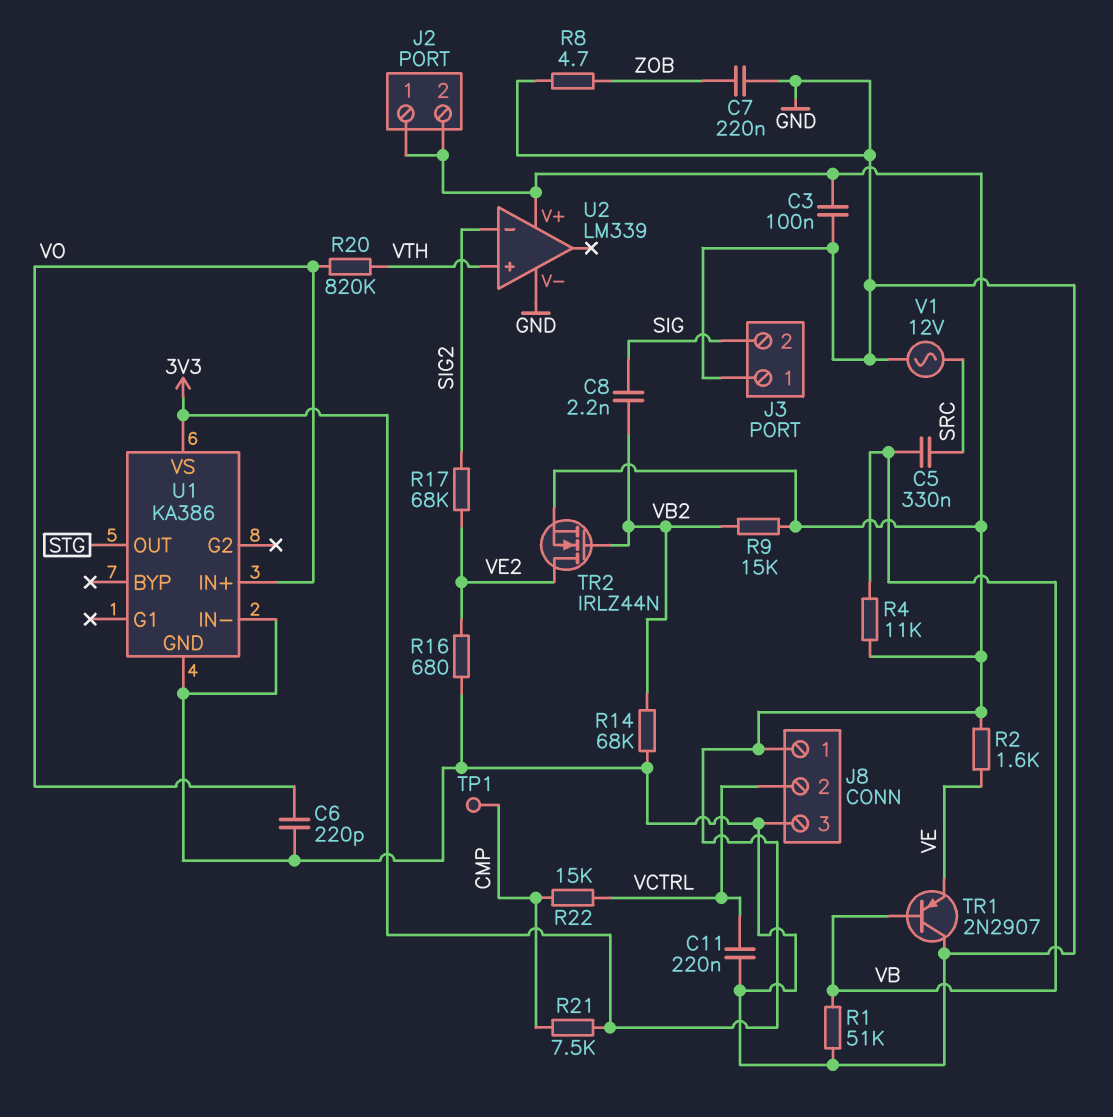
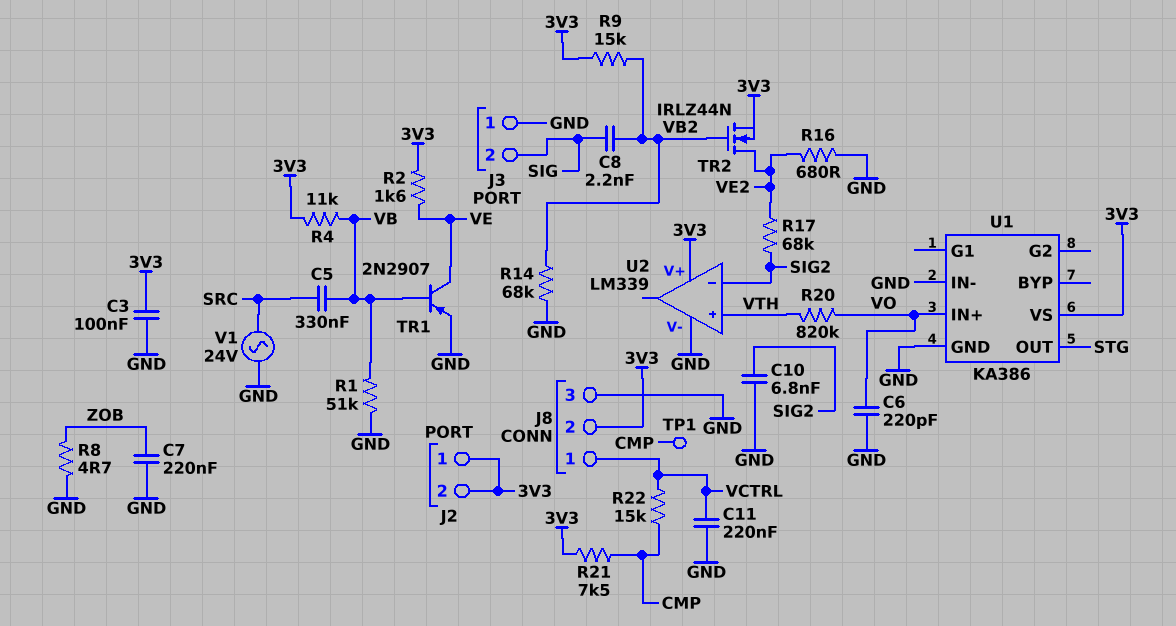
C10: none -> 6.8nF (GND, SIG2)
J8 pin 1: 3V3 -> VCTRL
J8 pin 2: VCTRL -> 3V3
TR1: PNP 2N2907 (B VB, C GND, E VE) -> PNP 2N2907 (B VB, C VE, E GND)
V1: AC 12V (GND, SRC) -> AC 24V (GND, SRC)

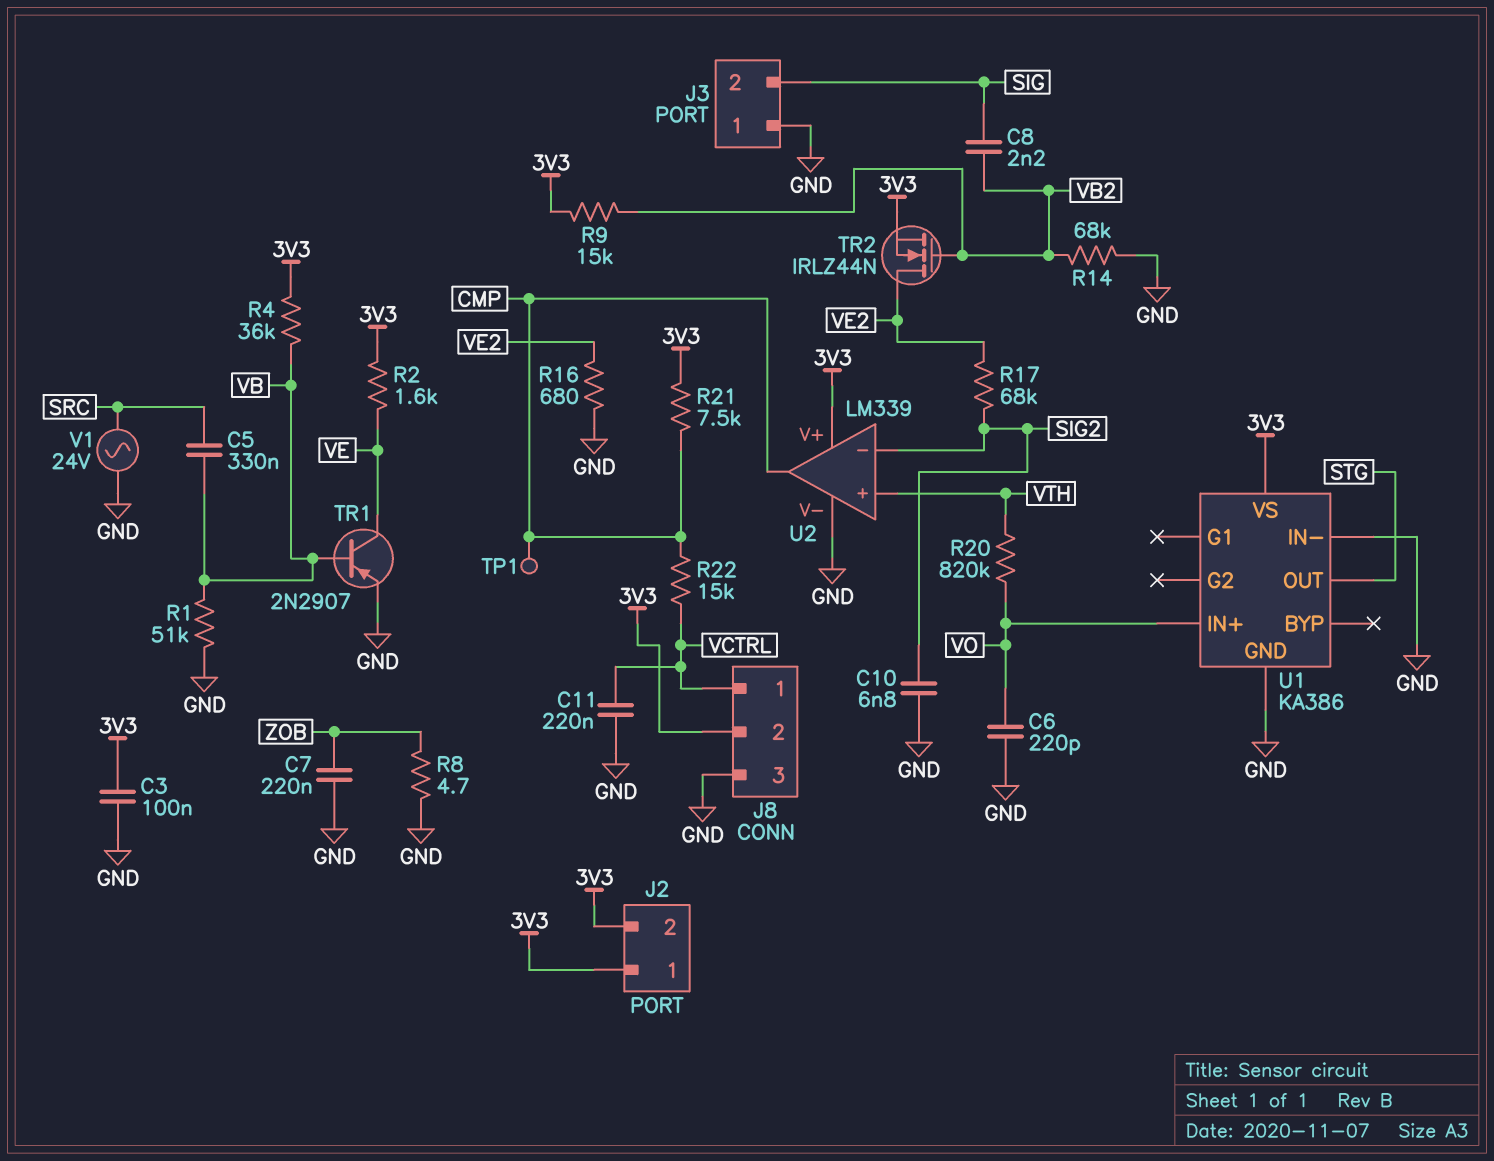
R4: 11k (3V3, VB) -> 36k (3V3, VB)
U2 pin out: none -> CMP

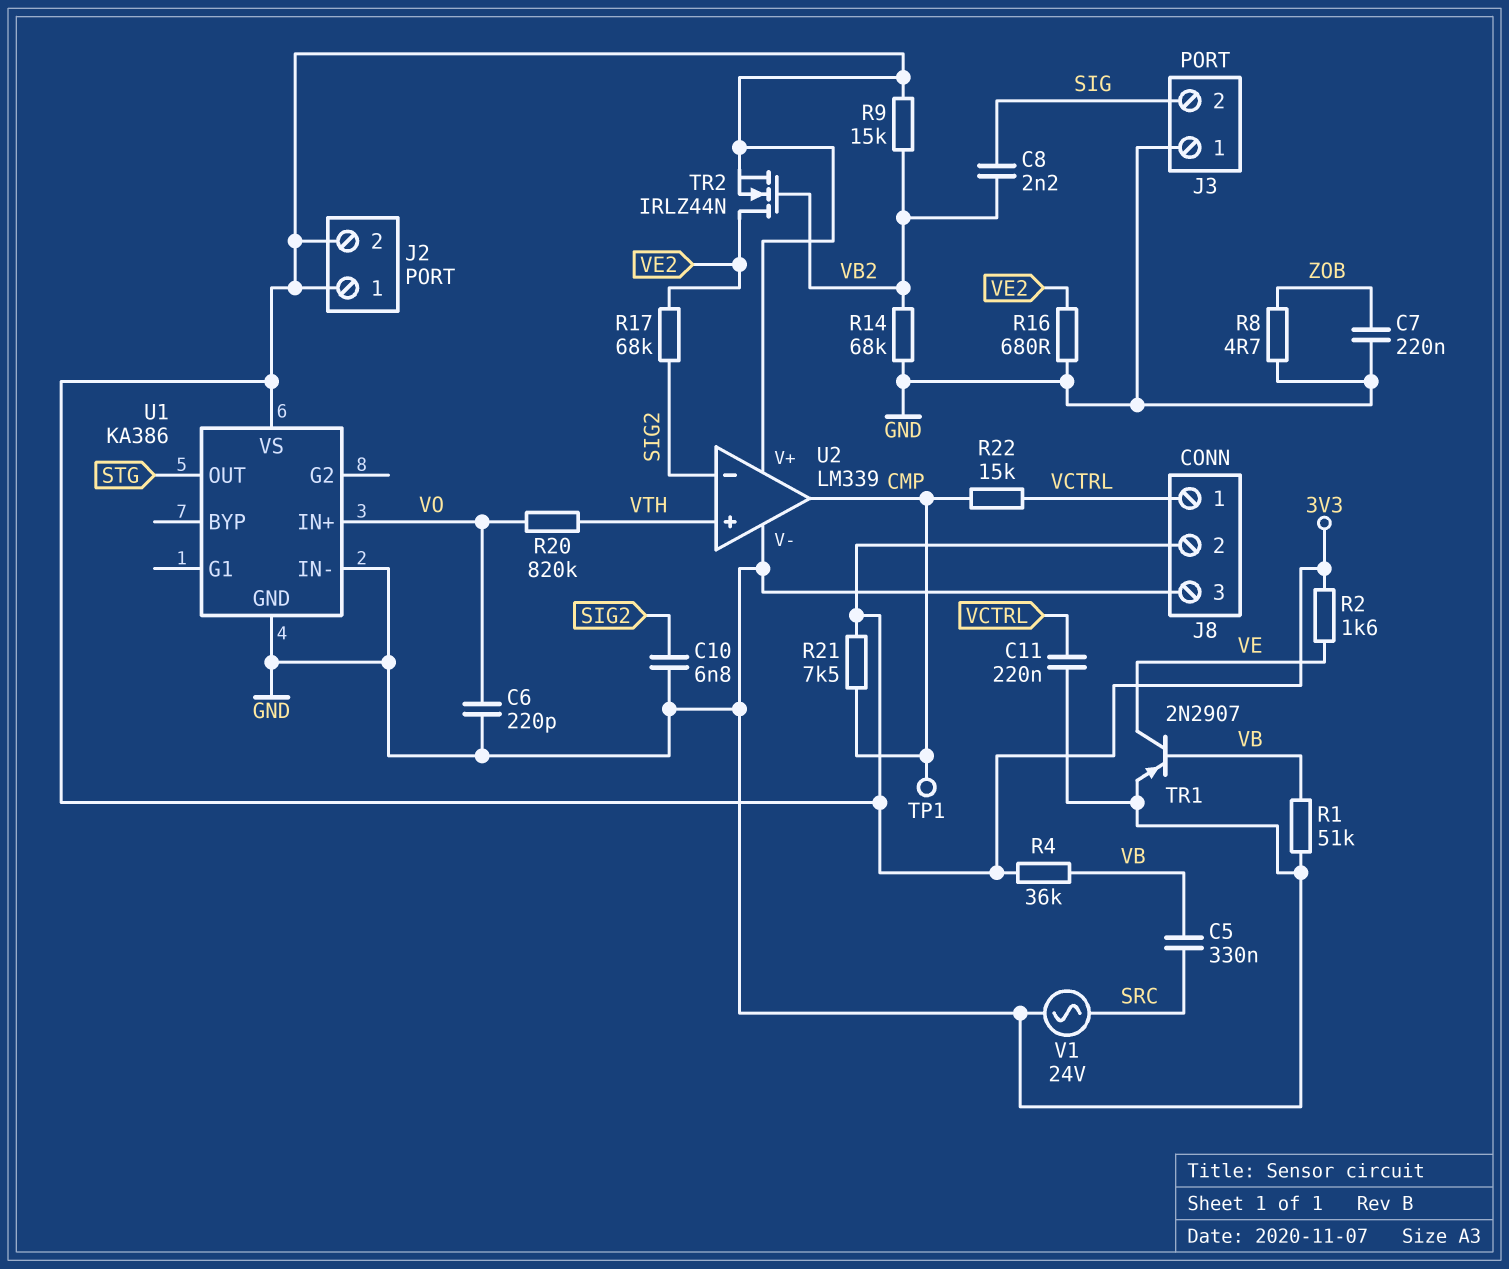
C3: 100nF (3V3, GND) -> none

